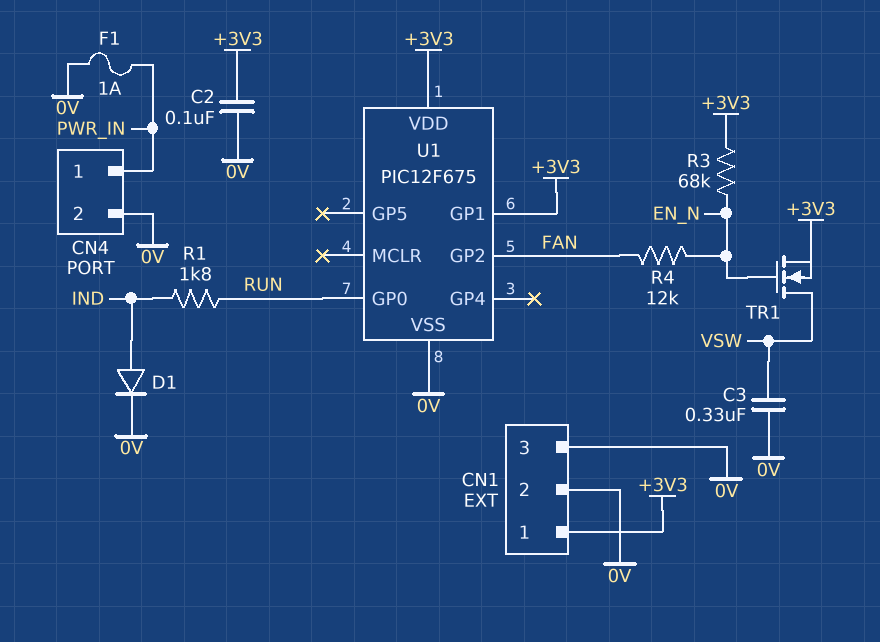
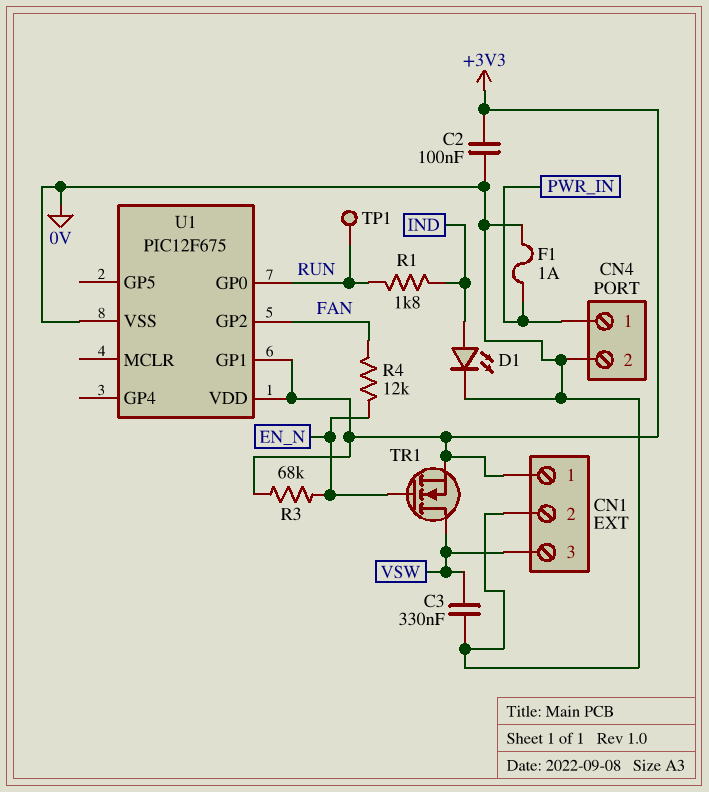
CN1 pin 3: 0V -> VSW
D1: diode (A IND, K 0V) -> LED (A IND, K 0V)
TP1: none -> test point (RUN)

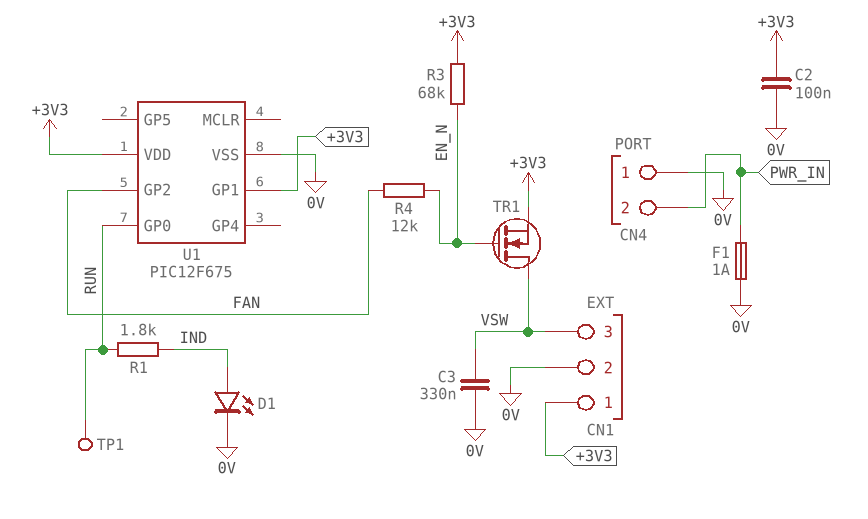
CN4 pin 1: PWR_IN -> 0V
CN4 pin 2: 0V -> PWR_IN

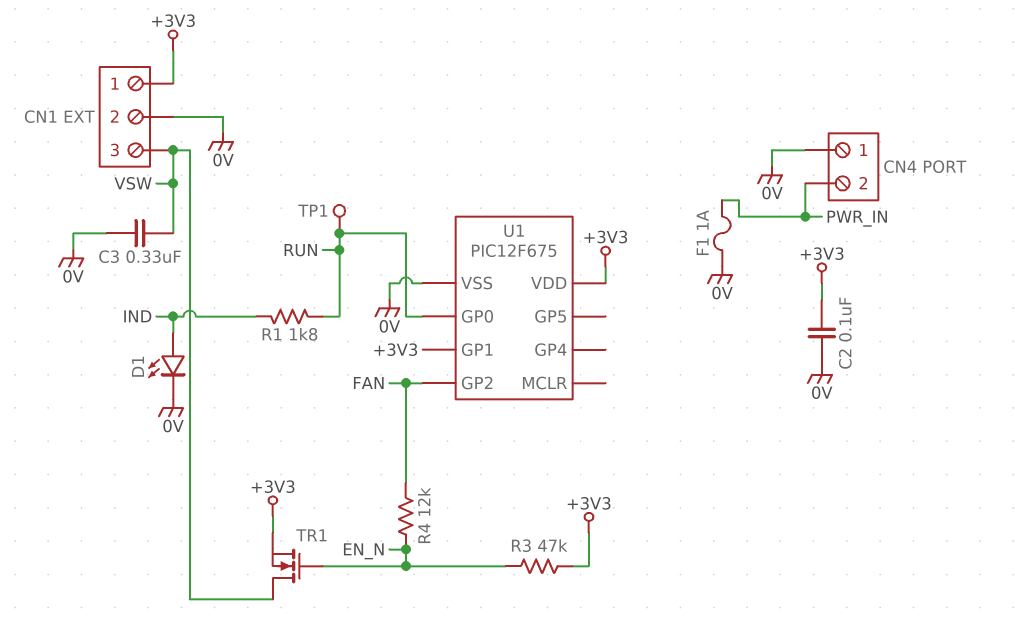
R3: 68k (+3V3, EN_N) -> 47k (+3V3, EN_N)

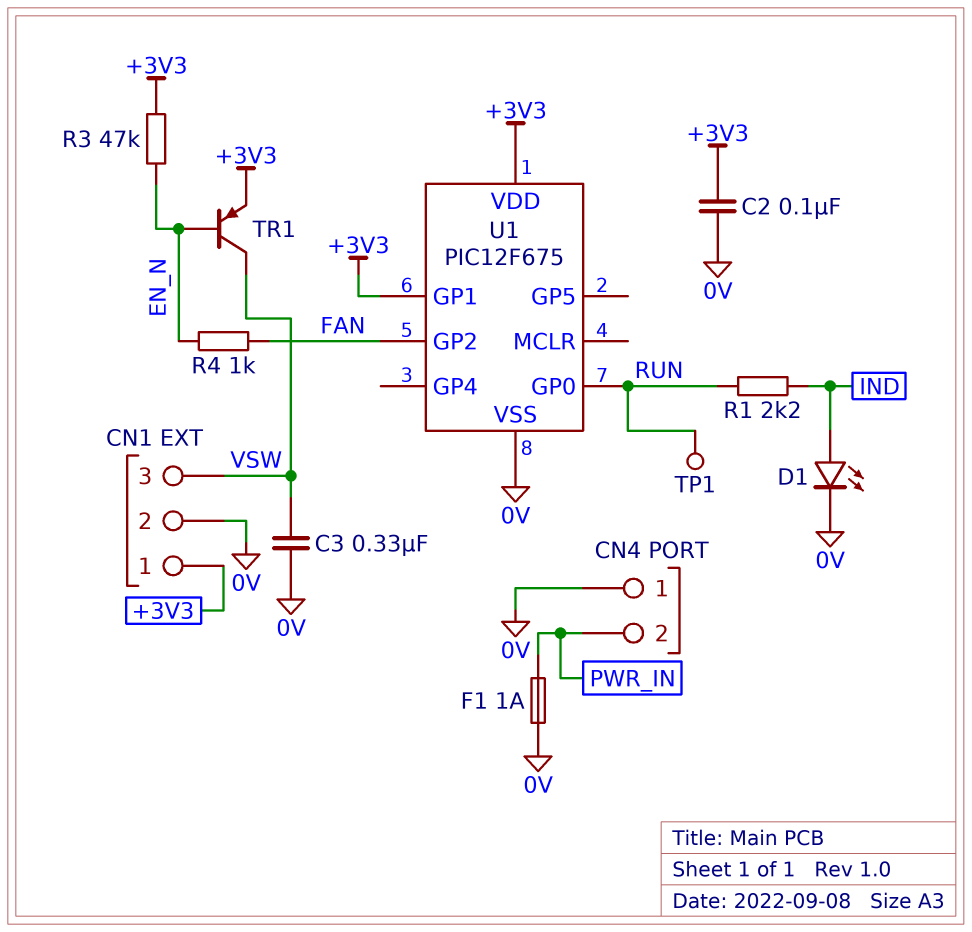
R1: 1.8k (IND, RUN) -> 2.2k (IND, RUN)
R4: 12k (EN_N, FAN) -> 1k (EN_N, FAN)
TR1: NMOS (G EN_N, D VSW, S +3V3) -> PNP (B EN_N, C VSW, E +3V3)

